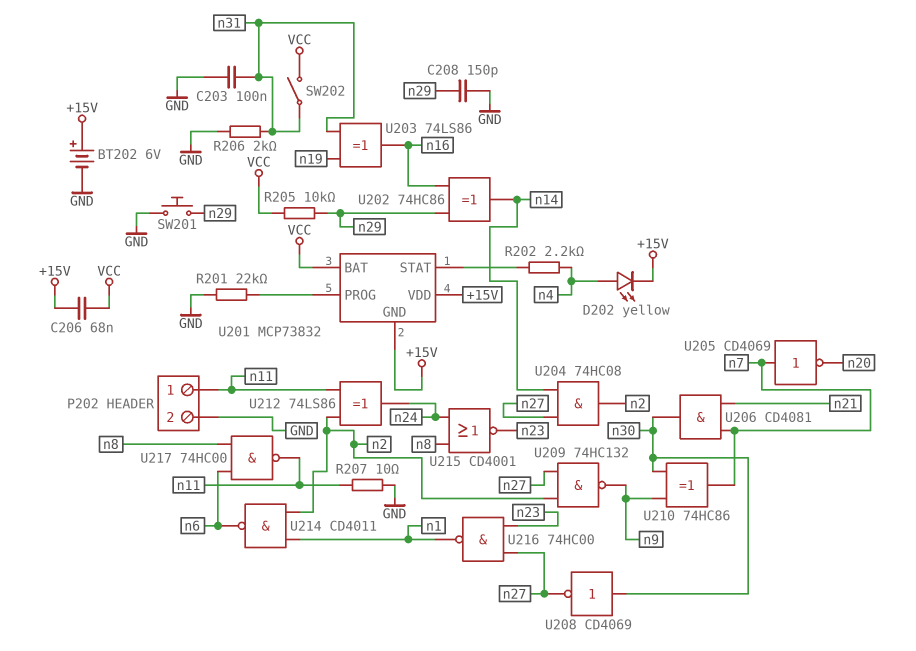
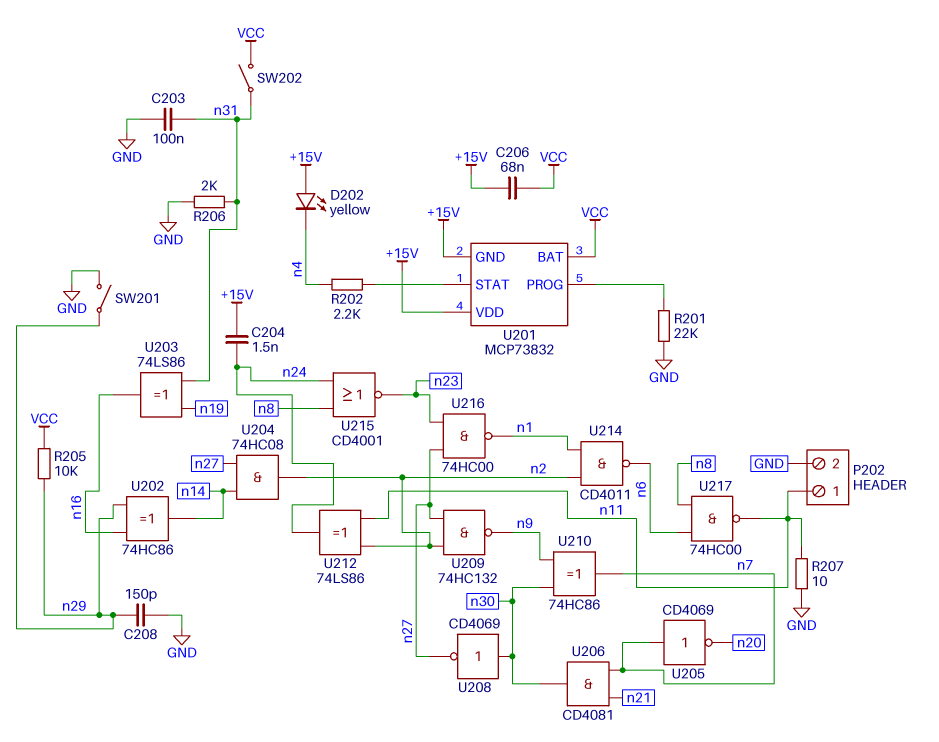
BT202: 6V (plus +15V, minus GND) -> none
C204: none -> 1.5nF (+15V, n24)
D202: LED yellow (A n4, K +15V) -> LED yellow (A +15V, K n4)
SW201: button (GND, n29) -> switch (GND, n29)

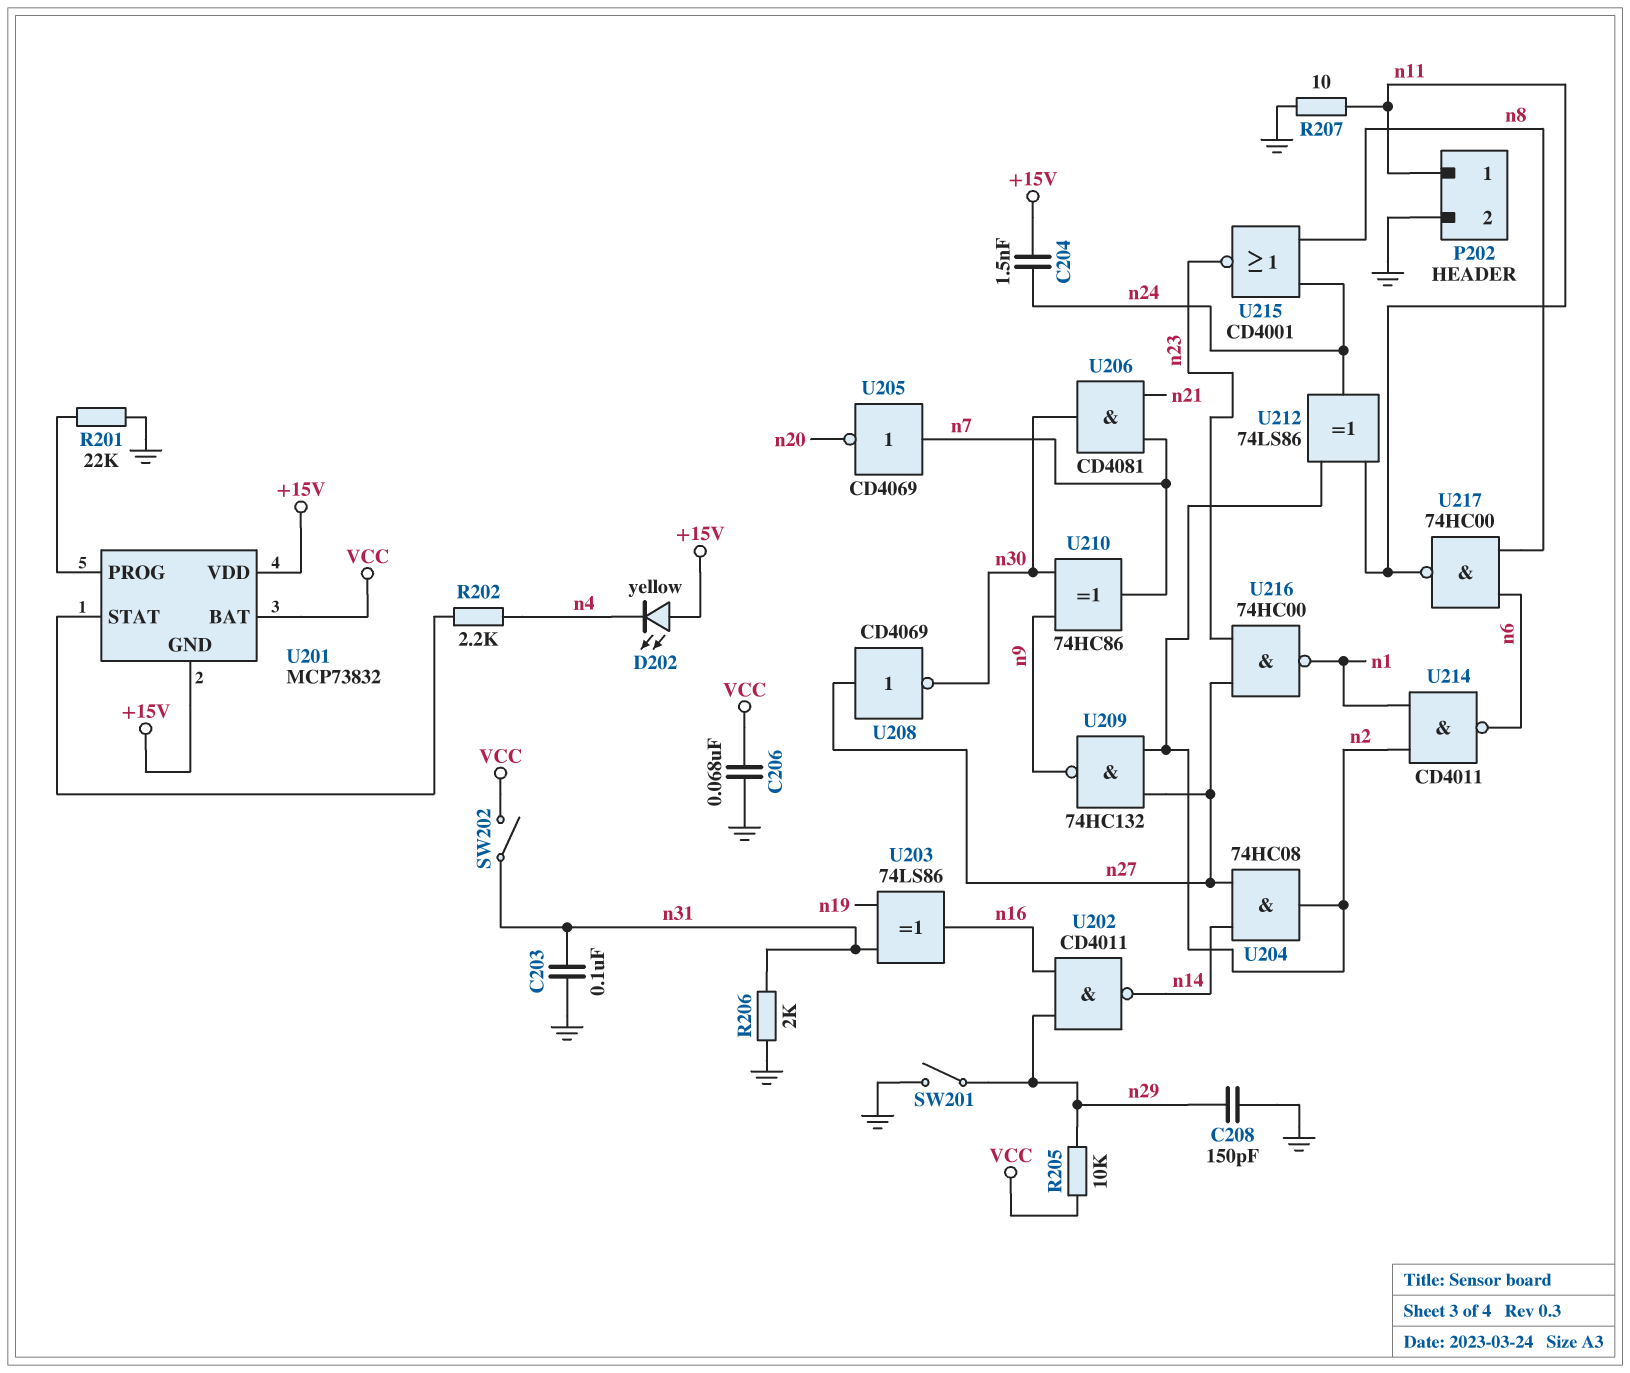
C206: 68nF (+15V, VCC) -> 68nF (GND, VCC)
U202: XOR 74HC86 (in n16, in n29, out n14) -> NAND CD4011 (in n16, in n29, out n14)
U208: NOT CD4069 (in n30, out n27) -> NOT CD4069 (in n27, out n30)

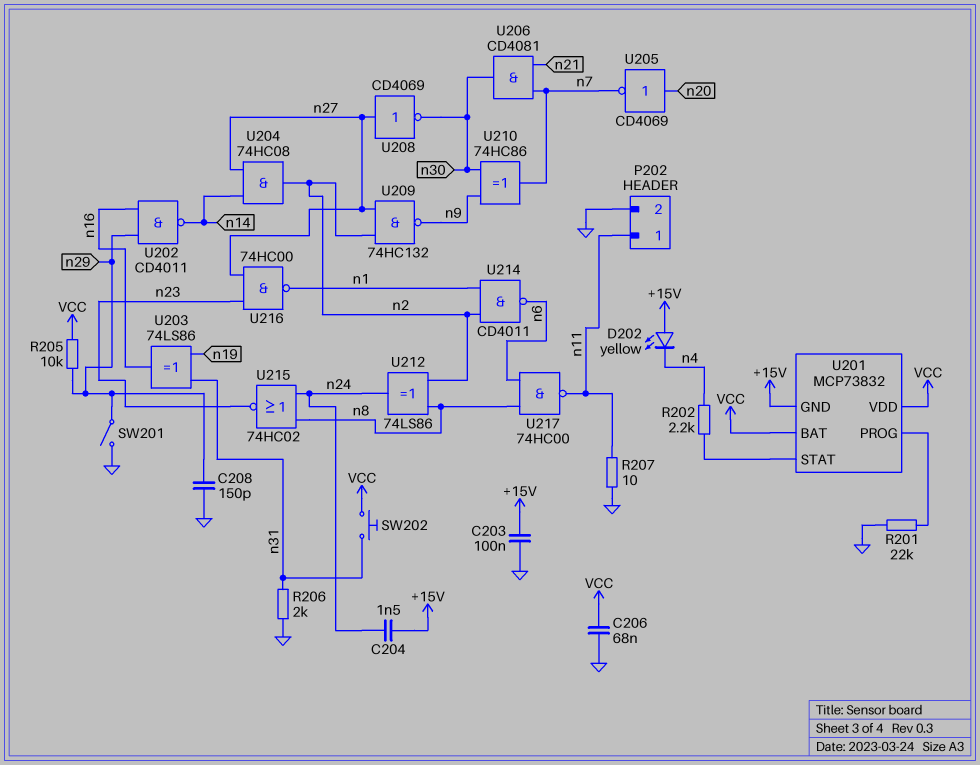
C203: 100nF (GND, n31) -> 100nF (+15V, GND)
SW202: switch (VCC, n31) -> button (VCC, n31)
U201 pin VDD: +15V -> VCC
U205: NOT CD4069 (in n7, out n20) -> NOT CD4069 (in n20, out n7)
U212: XOR 74LS86 (in n2, in n11, out n24) -> XOR 74LS86 (in n2, in n8, out n24)
U215: NOR CD4001 (in n8, in n24, out n23) -> NOR 74HC02 (in n8, in n24, out n23)

